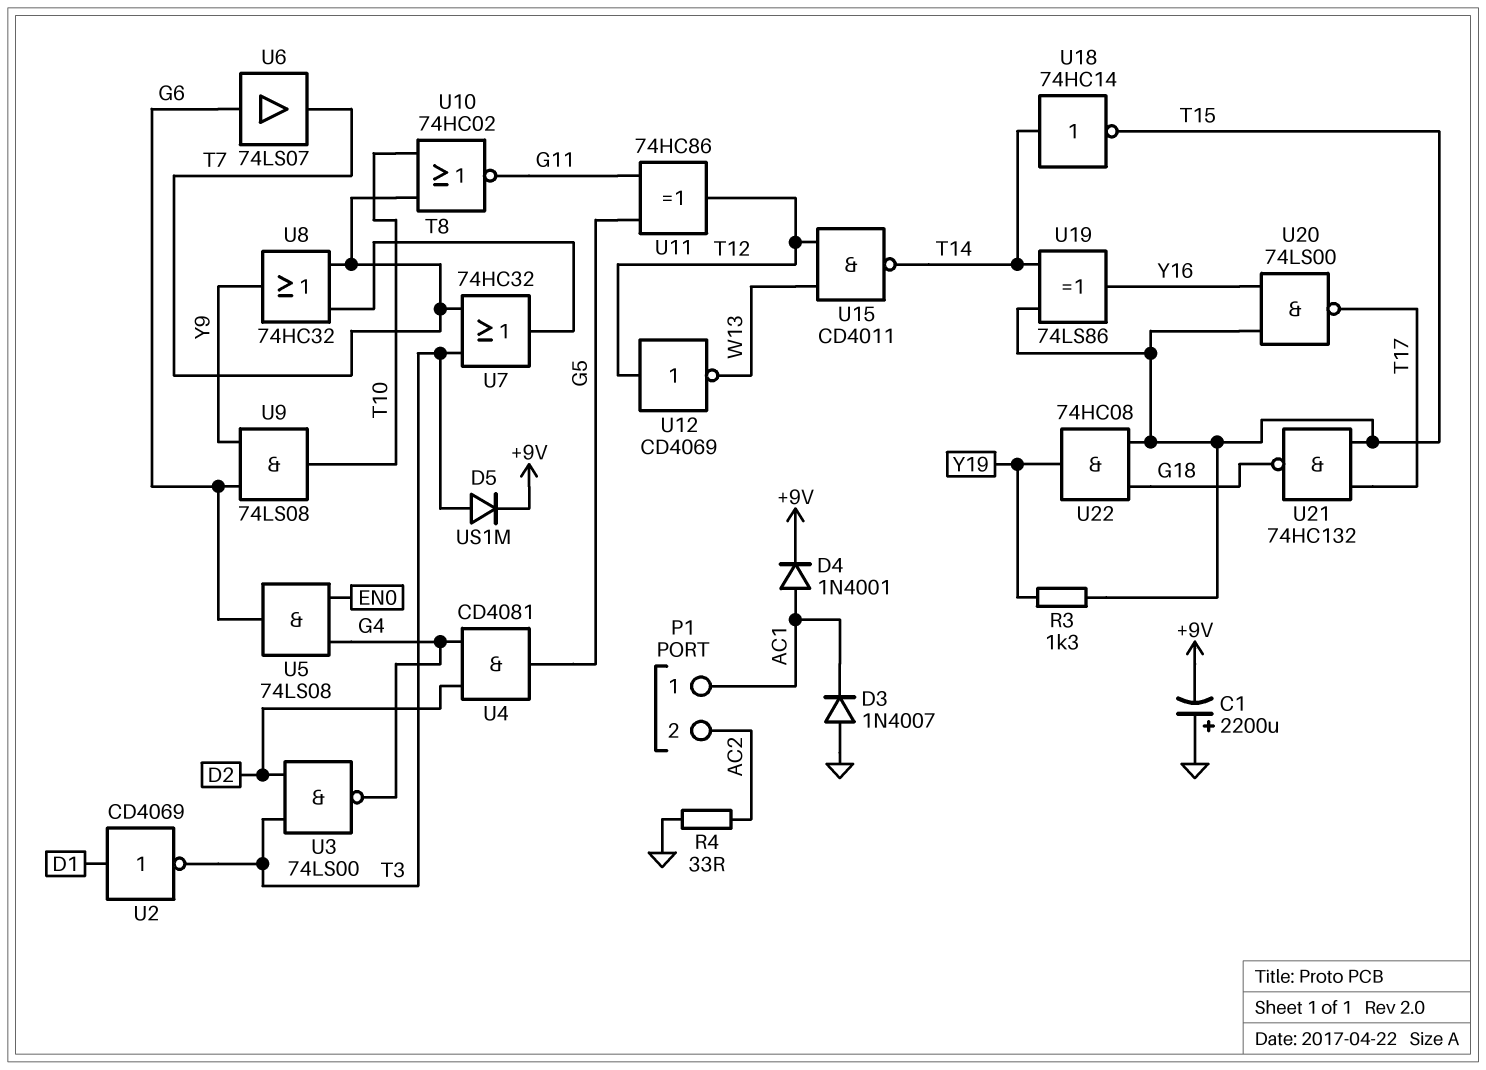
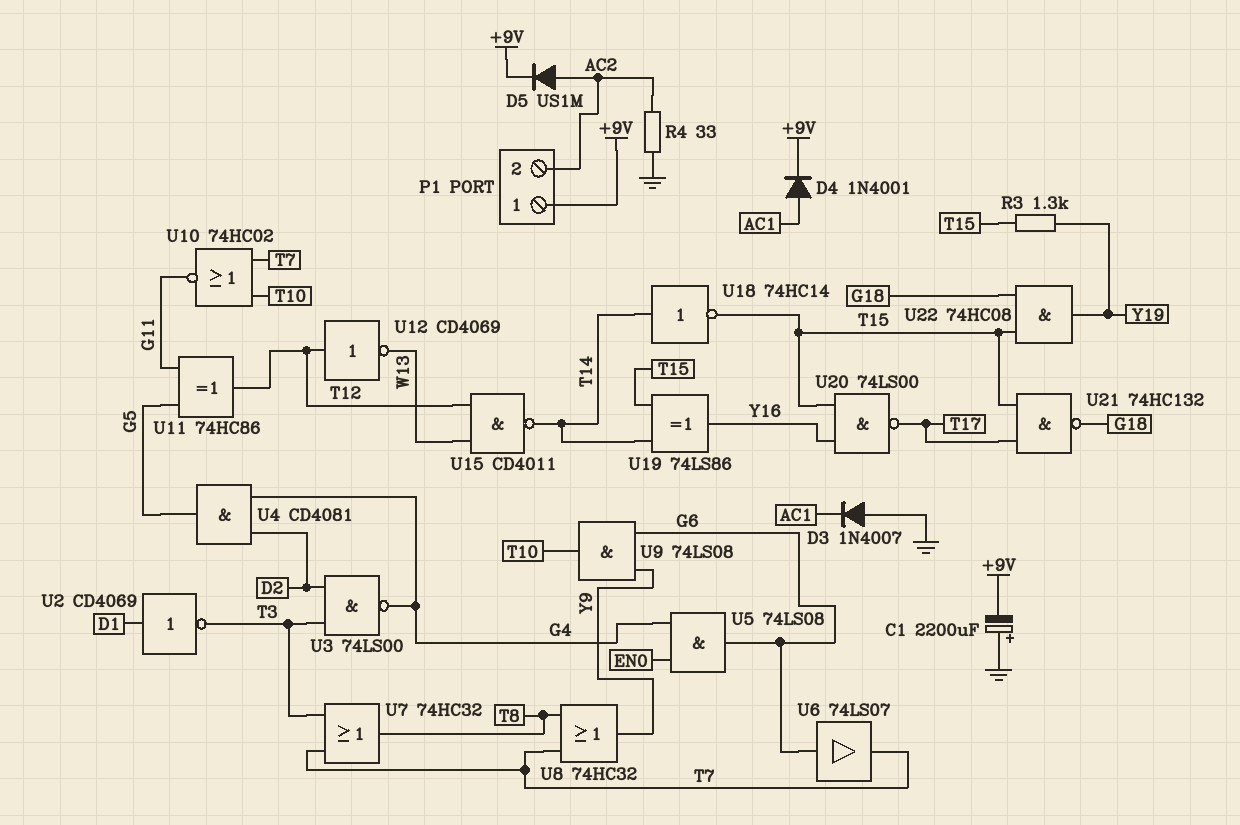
D5: diode US1M (A T3, K +9V) -> diode US1M (A AC2, K +9V)
P1 pin 1: AC1 -> +9V

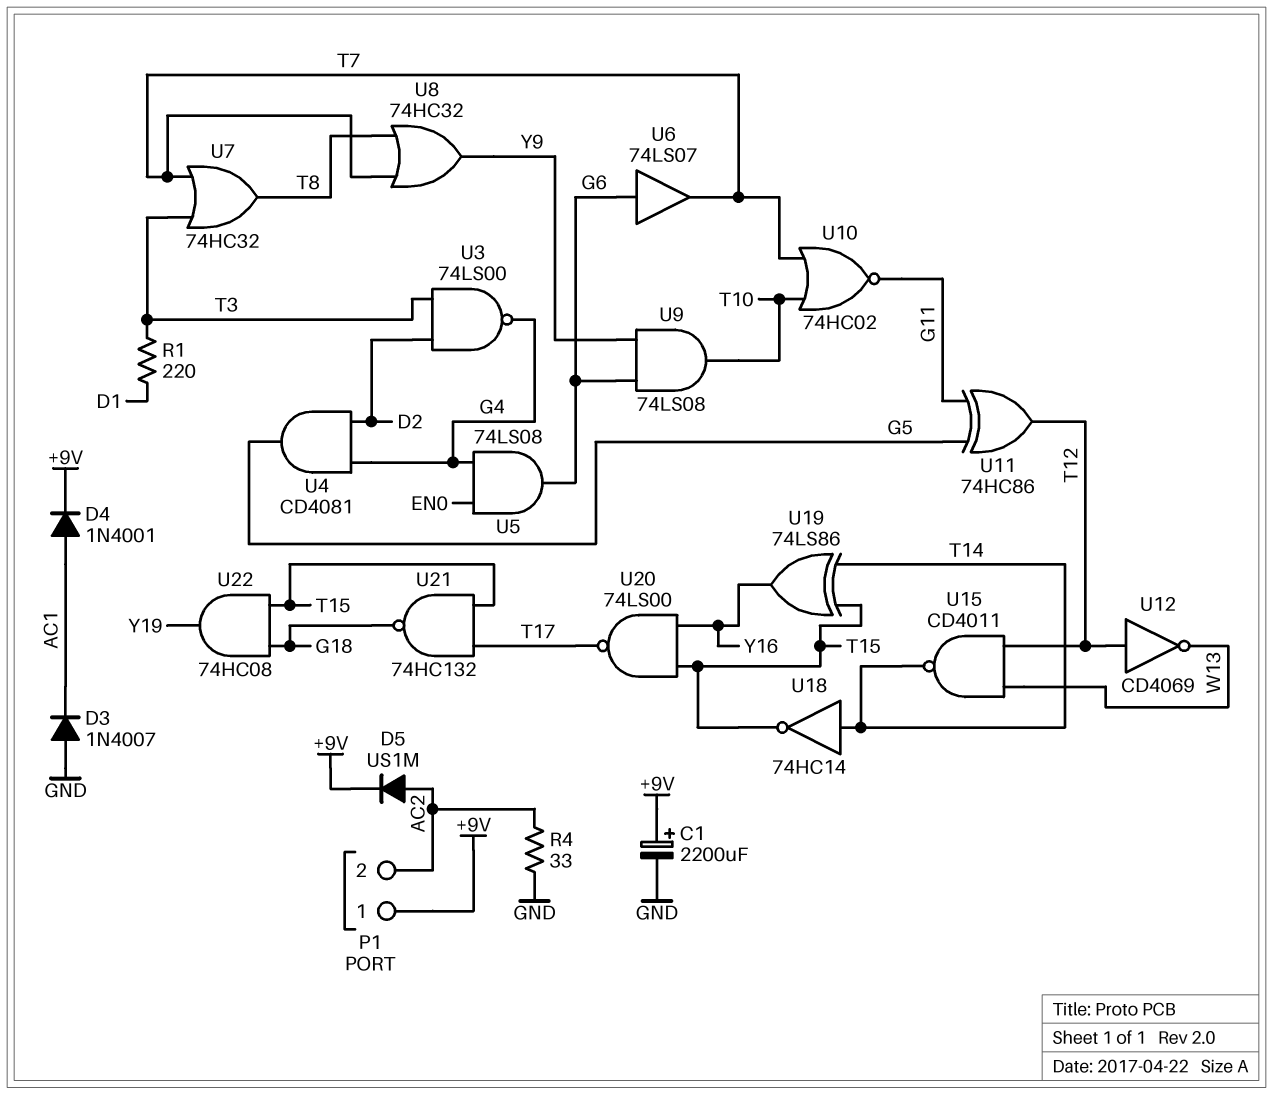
C1: 2200uF (plus GND, minus +9V) -> 2200uF (plus +9V, minus GND)
R1: none -> 220 (D1, T3)
R3: 1.3k (T15, Y19) -> none
U2: NOT CD4069 (in D1, out T3) -> none

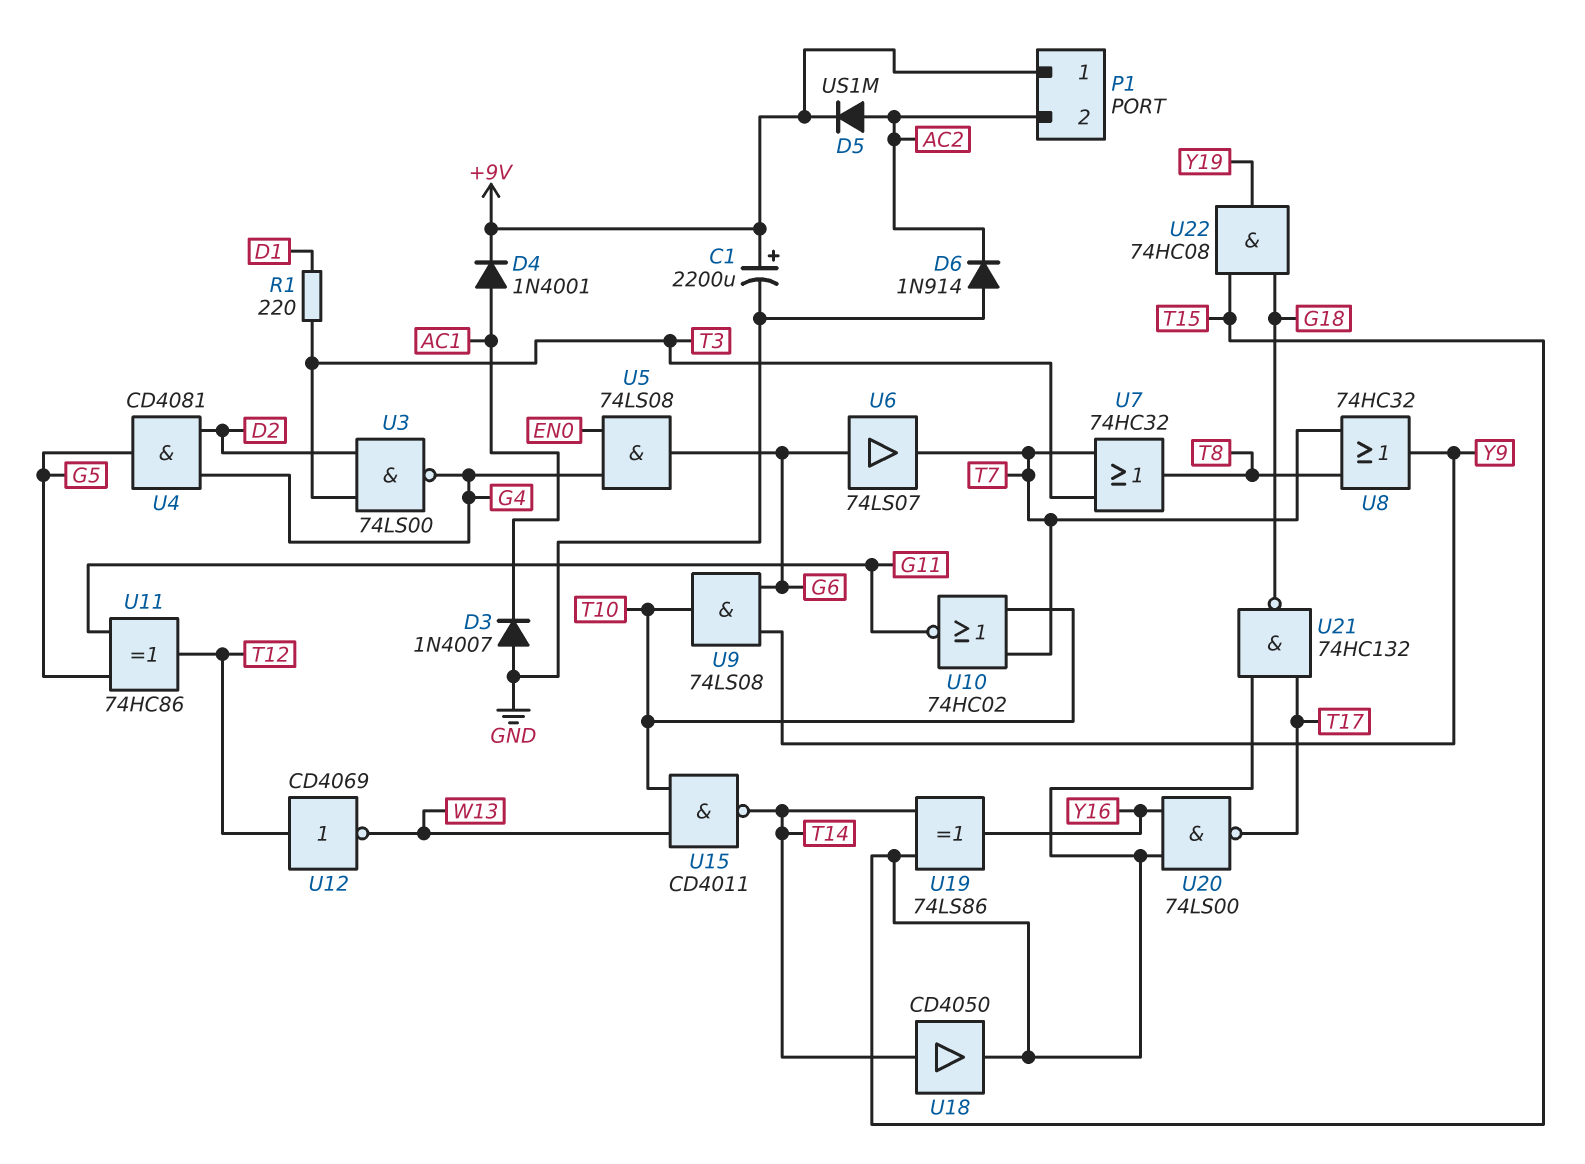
D6: none -> diode 1N914 (A GND, K AC2)
R4: 33 (AC2, GND) -> none
U15: NAND CD4011 (in T12, in W13, out T14) -> NAND CD4011 (in T10, in W13, out T14)
U18: NOT 74HC14 (in T14, out T15) -> buffer CD4050 (in T14, out T15)

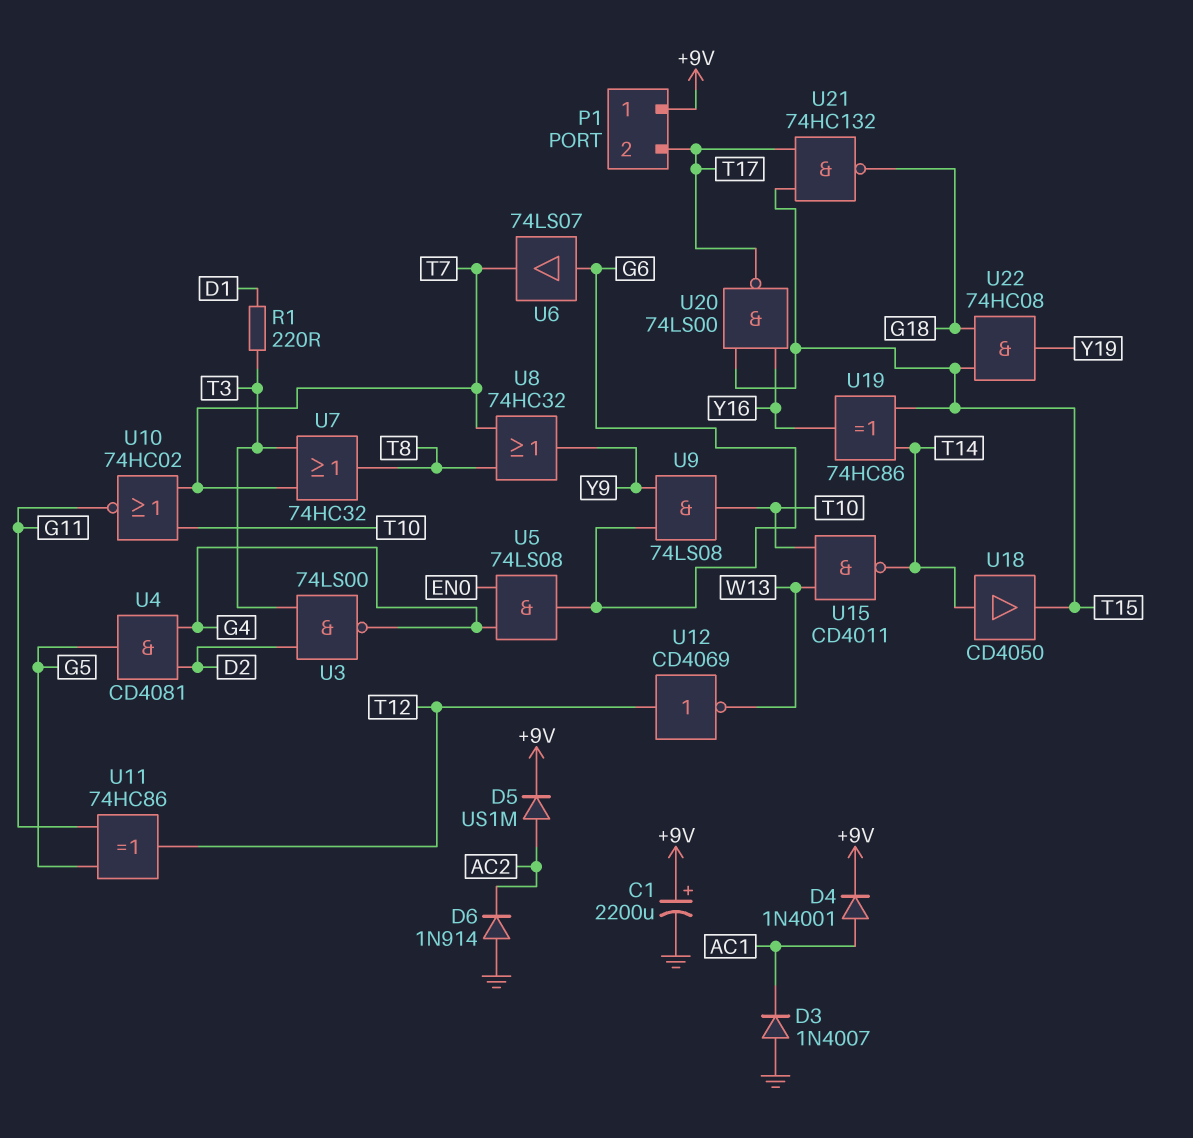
P1 pin 2: AC2 -> T17
U19: XOR 74LS86 (in T14, in T15, out Y16) -> XOR 74HC86 (in T14, in T15, out Y16)

